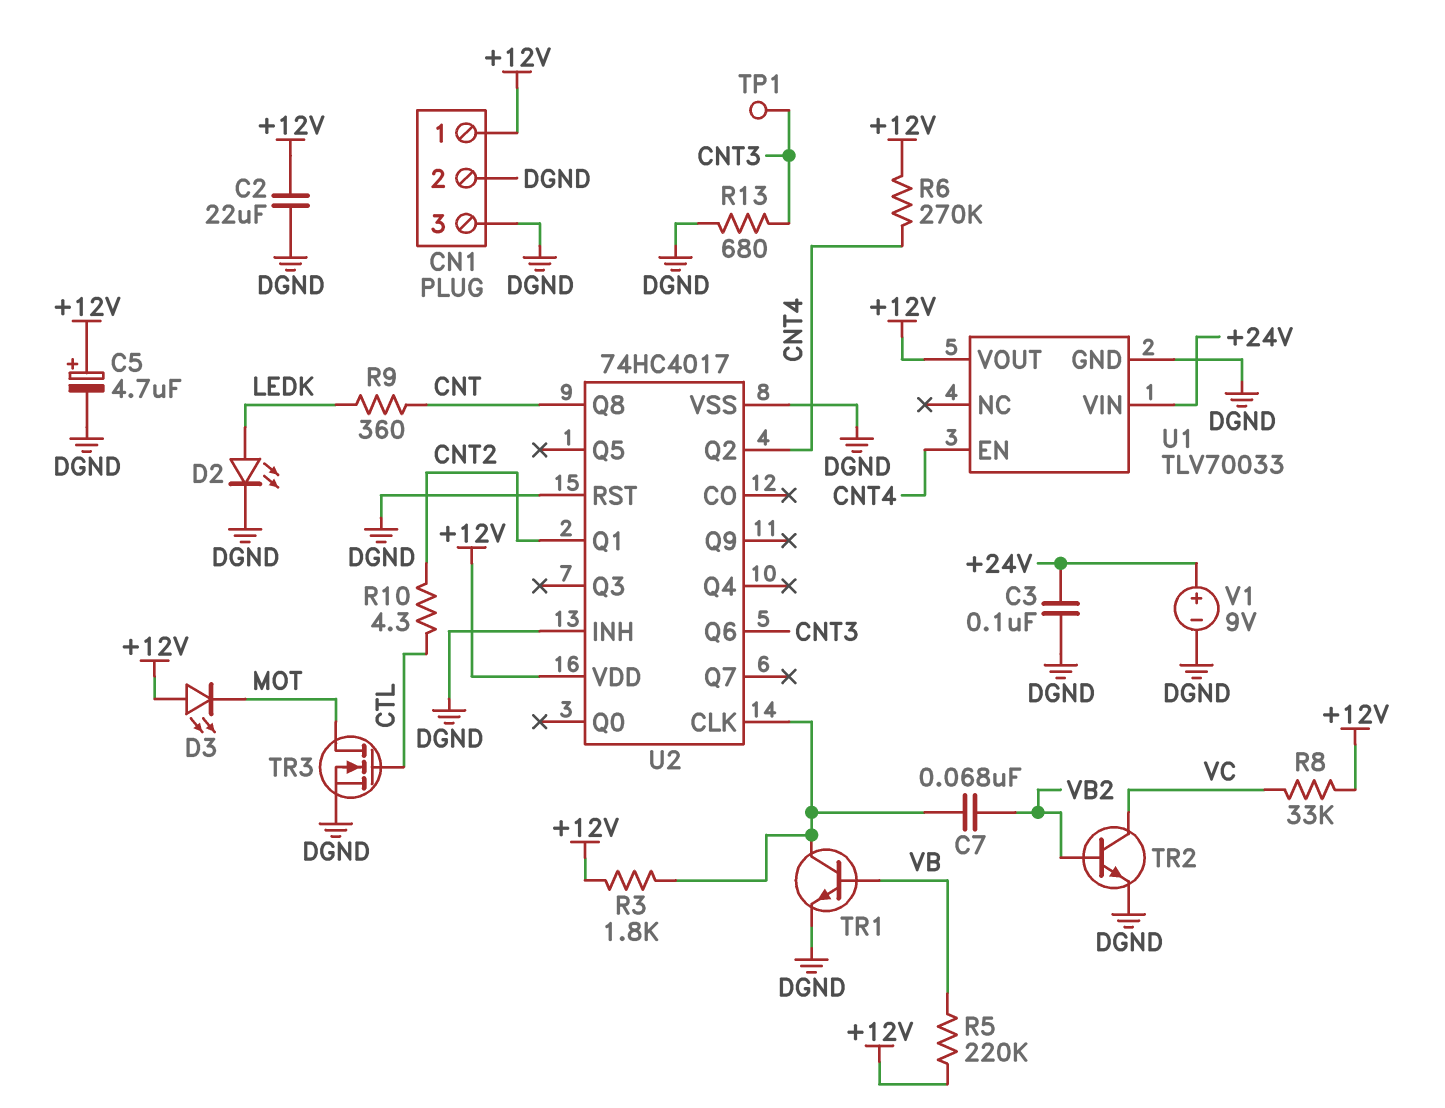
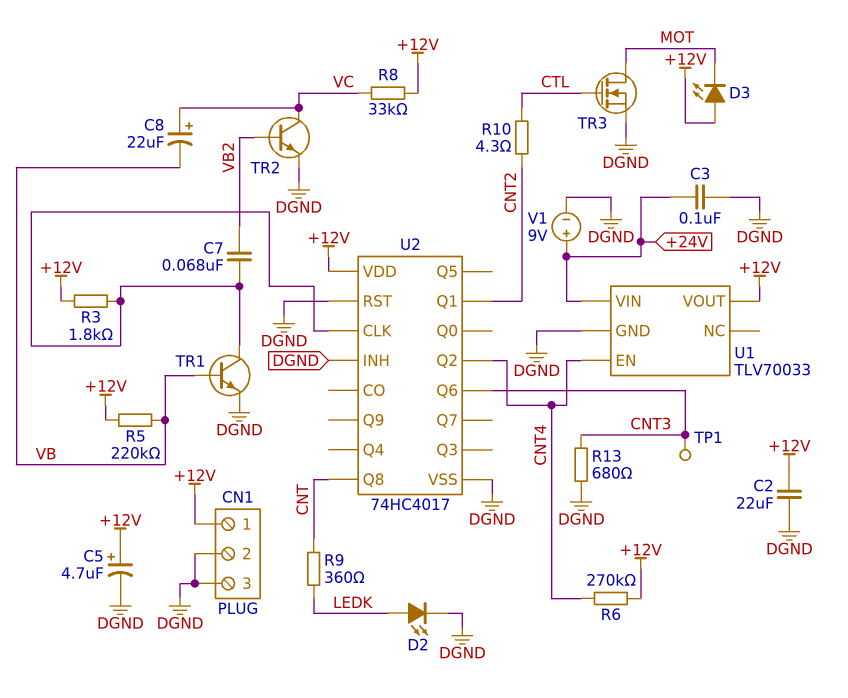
C8: none -> 22uF (plus VC, minus VB)

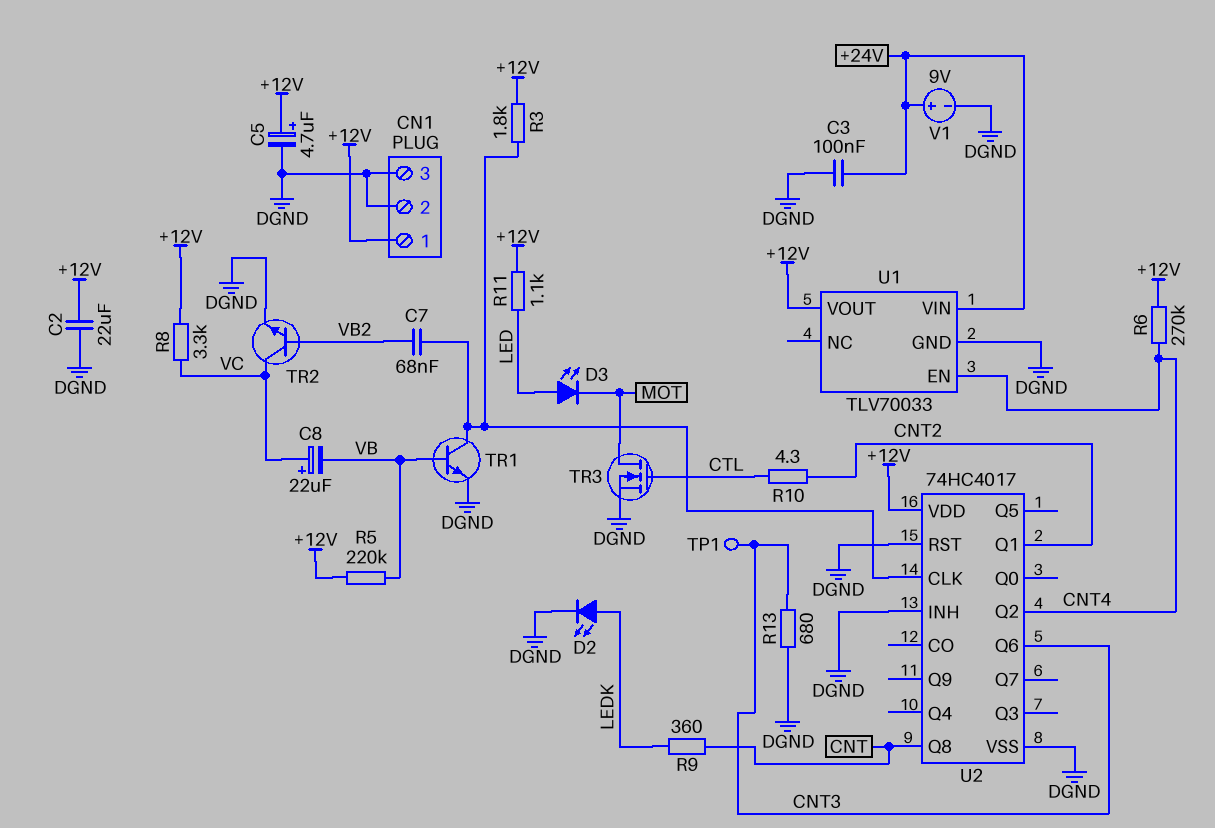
D3: LED (A +12V, K MOT) -> LED (A LED, K MOT)
R8: 33k (+12V, VC) -> 3.3k (+12V, VC)
R11: none -> 1.1k (+12V, LED)

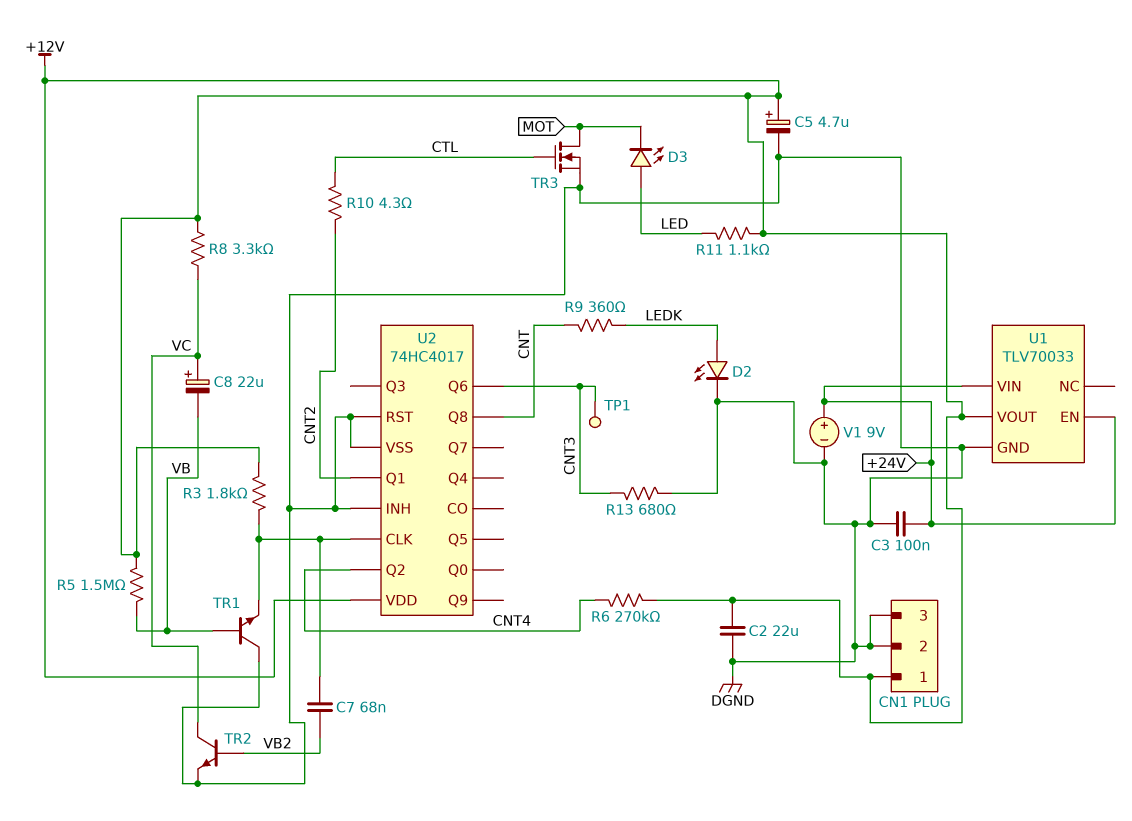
R5: 220k (+12V, VB) -> 1.5M (+12V, VB)
TR1: NPN (B VB, C U2/CLK, E DGND) -> NPN (B VB, C DGND, E U2/CLK)
U1 pin EN: CNT4 -> +24V

